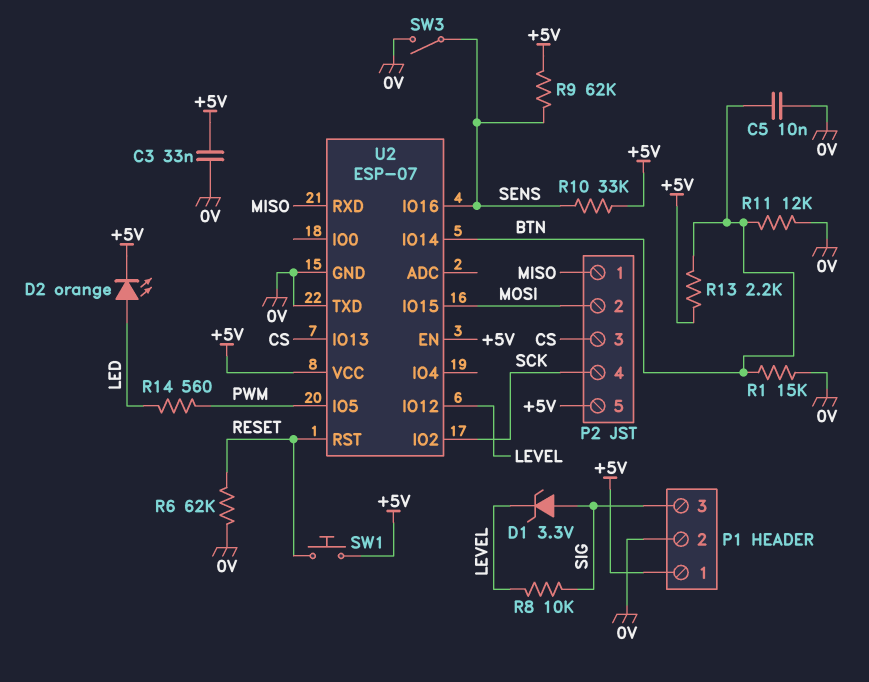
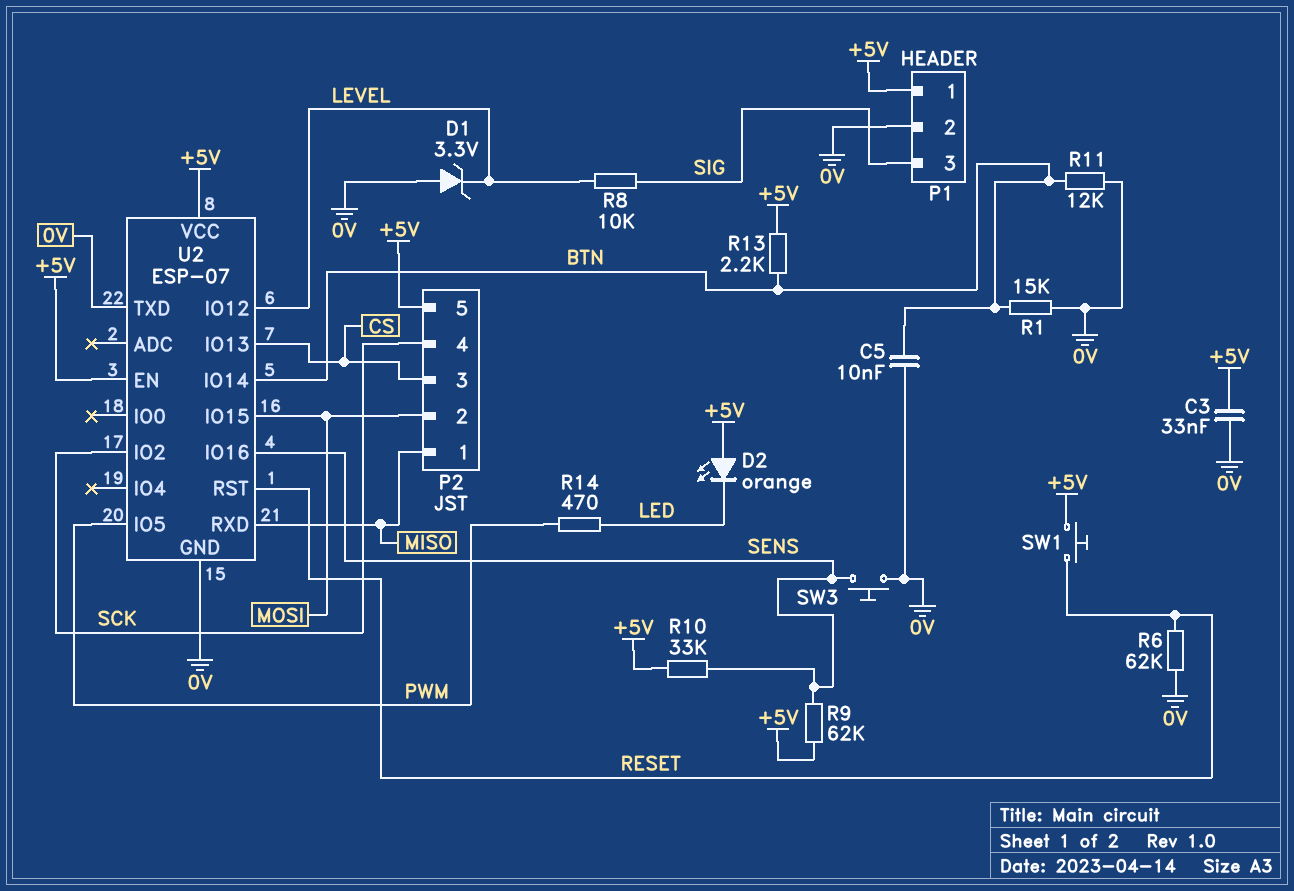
D1: zener 3.3V (A SIG, K LEVEL) -> zener 3.3V (A 0V, K LEVEL)
D2: LED orange (A LED, K +5V) -> LED orange (A +5V, K LED)
R14: 560 (LED, PWM) -> 470 (LED, PWM)
SW3: switch (0V, SENS) -> button (0V, SENS)

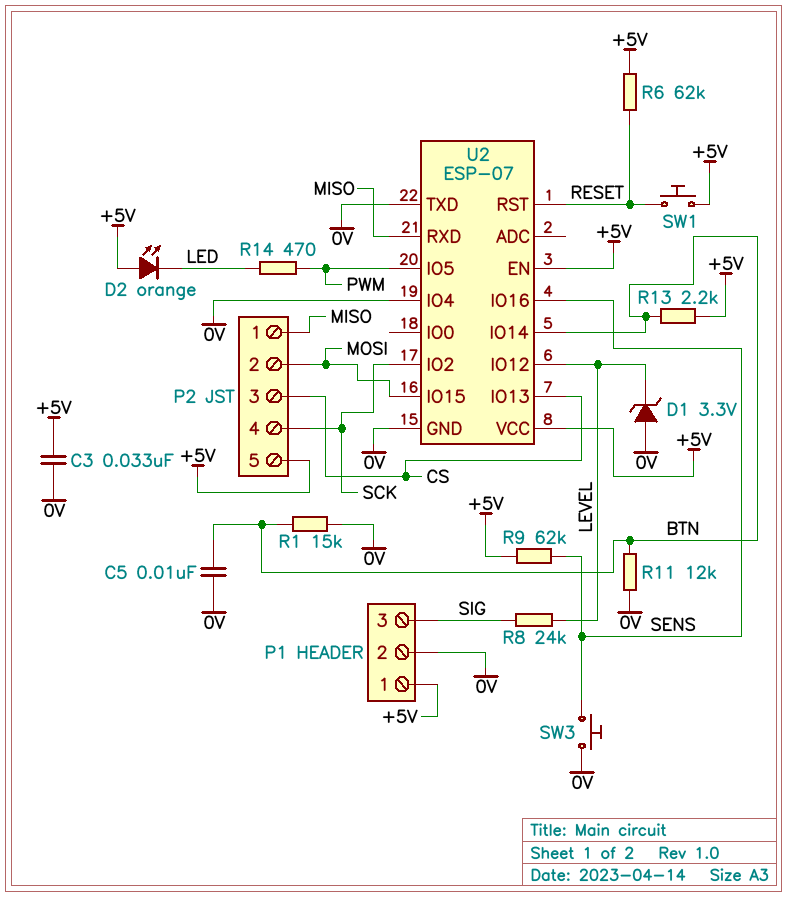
R6: 62k (0V, RESET) -> 62k (+5V, RESET)
R8: 10k (LEVEL, SIG) -> 24k (LEVEL, SIG)
R10: 33k (+5V, SENS) -> none
U2 pin IO4: none -> 0V

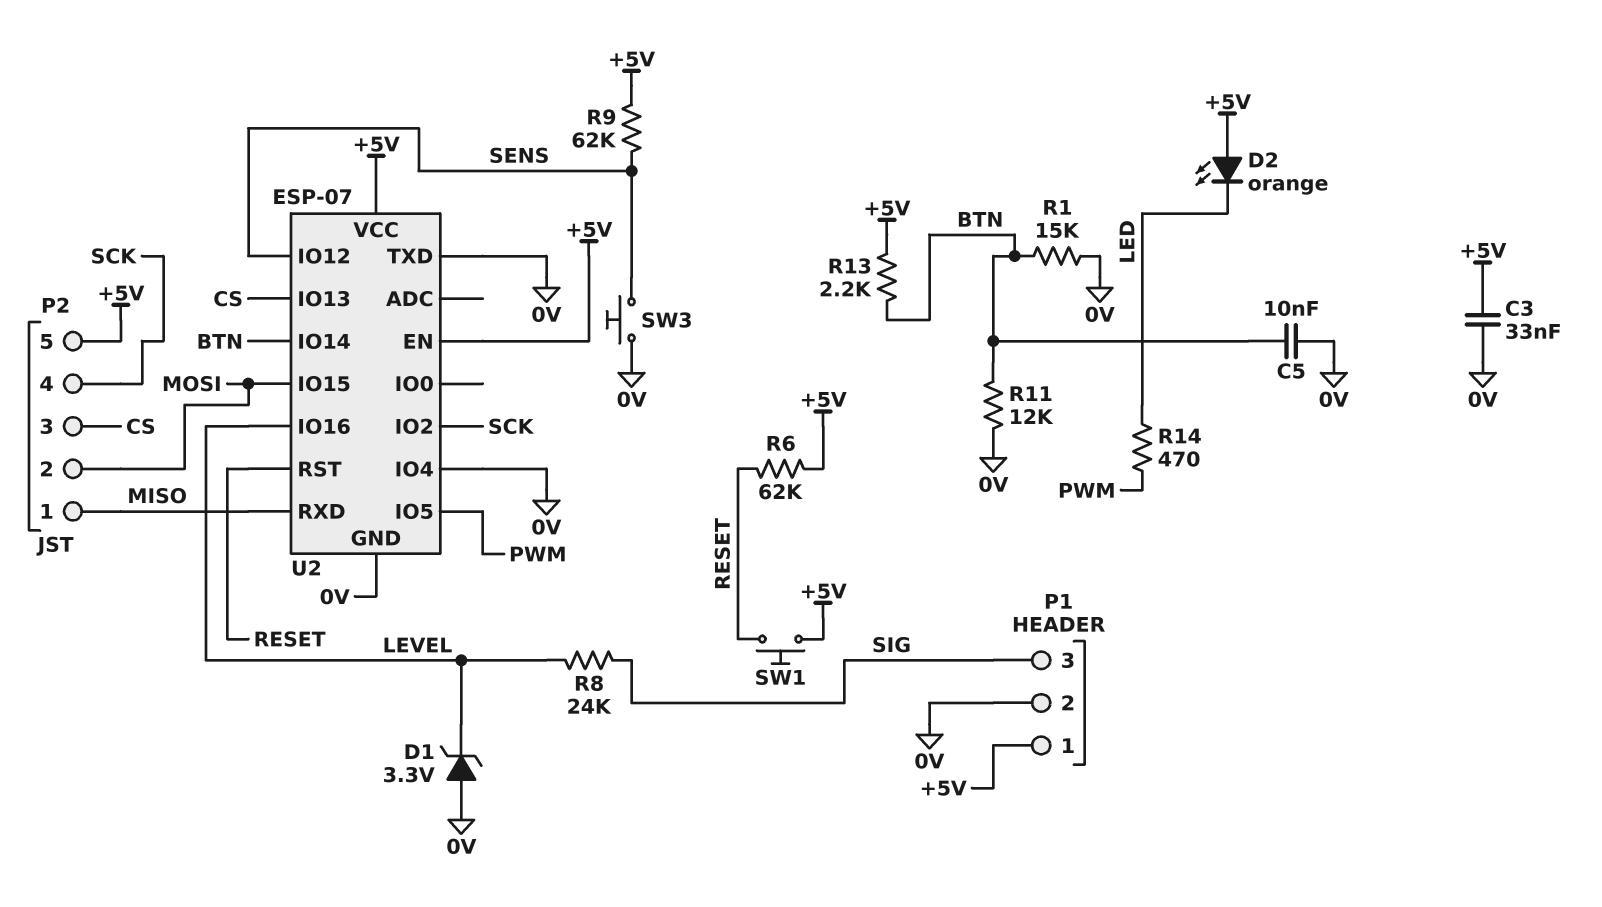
U2 pin IO12: LEVEL -> SENS
U2 pin IO16: SENS -> LEVEL

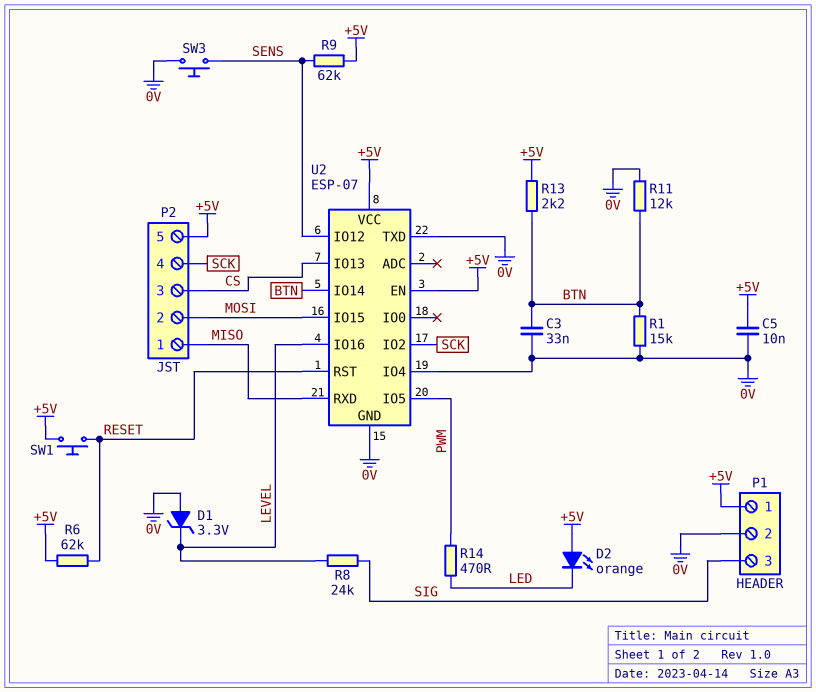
C3: 33nF (+5V, 0V) -> 33nF (0V, BTN)
C5: 10nF (0V, BTN) -> 10nF (+5V, 0V)

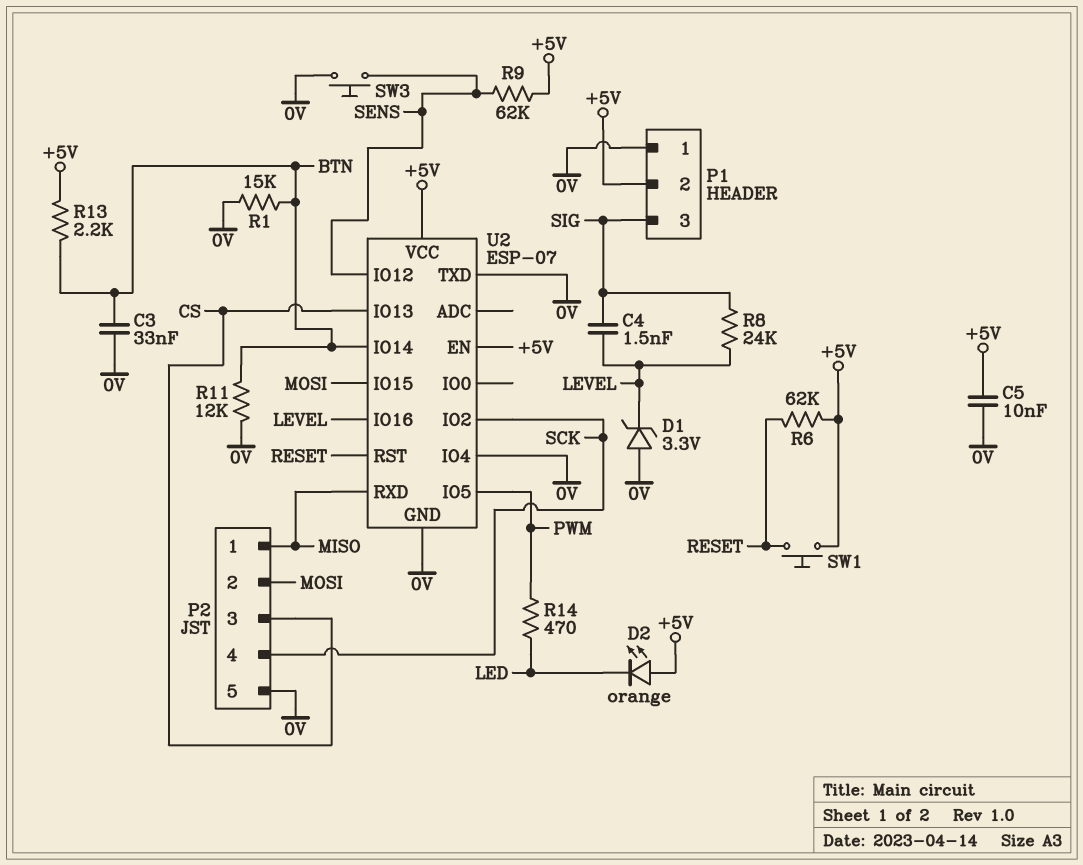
C4: none -> 1.5nF (LEVEL, SIG)
P1 pin 1: +5V -> 0V
P1 pin 2: 0V -> +5V
P2 pin 5: +5V -> 0V

